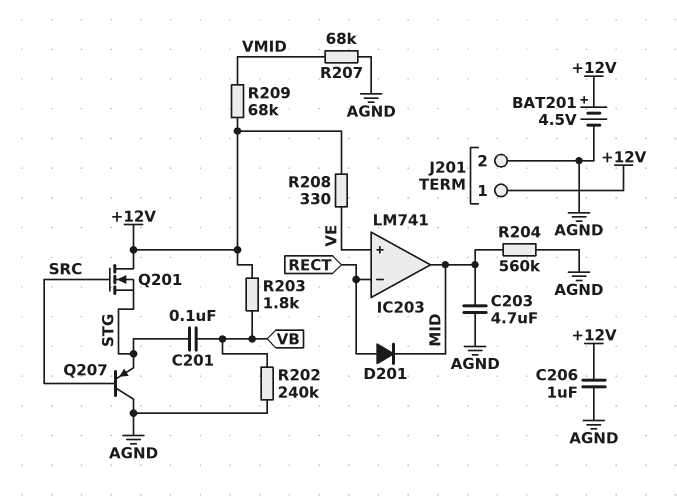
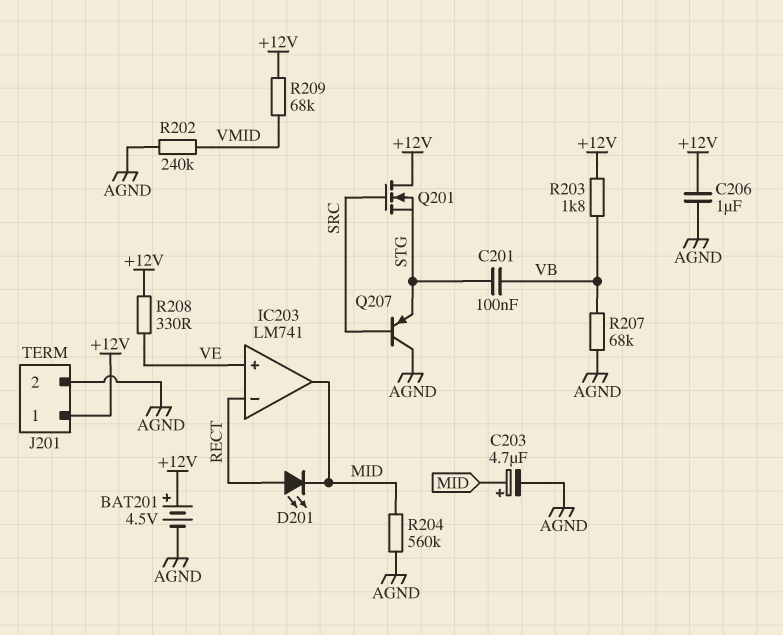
C203: 4.7uF (AGND, MID) -> 4.7uF (plus MID, minus AGND)
D201: diode (A RECT, K MID) -> LED (A RECT, K MID)
R202: 240k (AGND, VB) -> 240k (AGND, VMID)
R207: 68k (AGND, VMID) -> 68k (AGND, VB)

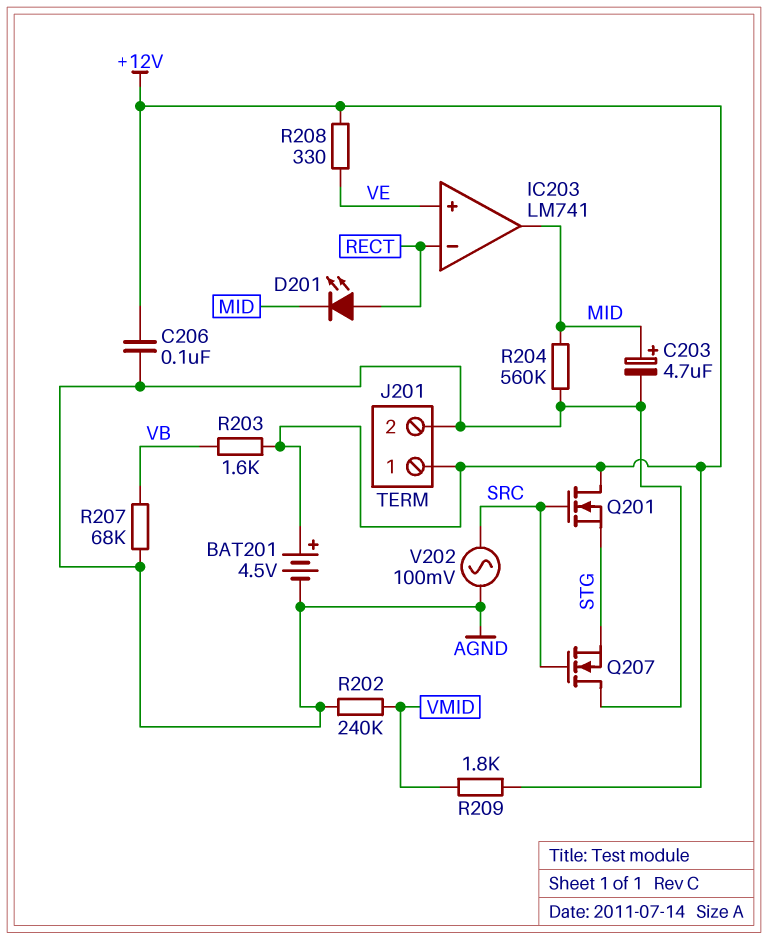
C201: 100nF (STG, VB) -> none
C206: 1uF (+12V, AGND) -> 100nF (+12V, AGND)
Q207: PNP (B SRC, C AGND, E STG) -> NMOS (G SRC, D AGND, S STG)
R203: 1.8k (+12V, VB) -> 1.6k (+12V, VB)
R209: 68k (+12V, VMID) -> 1.8k (+12V, VMID)
V202: none -> AC 100mV (AGND, SRC)

